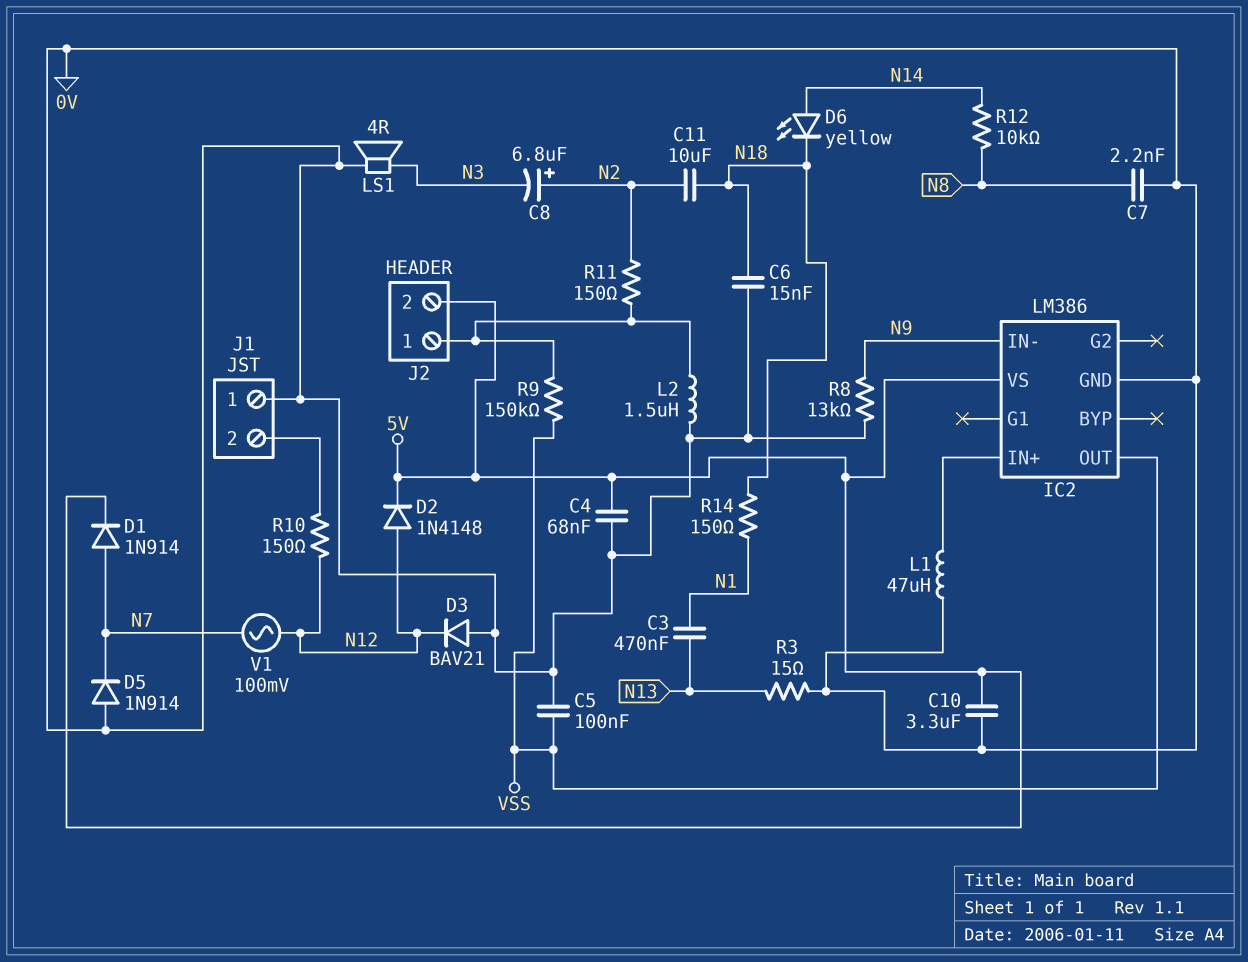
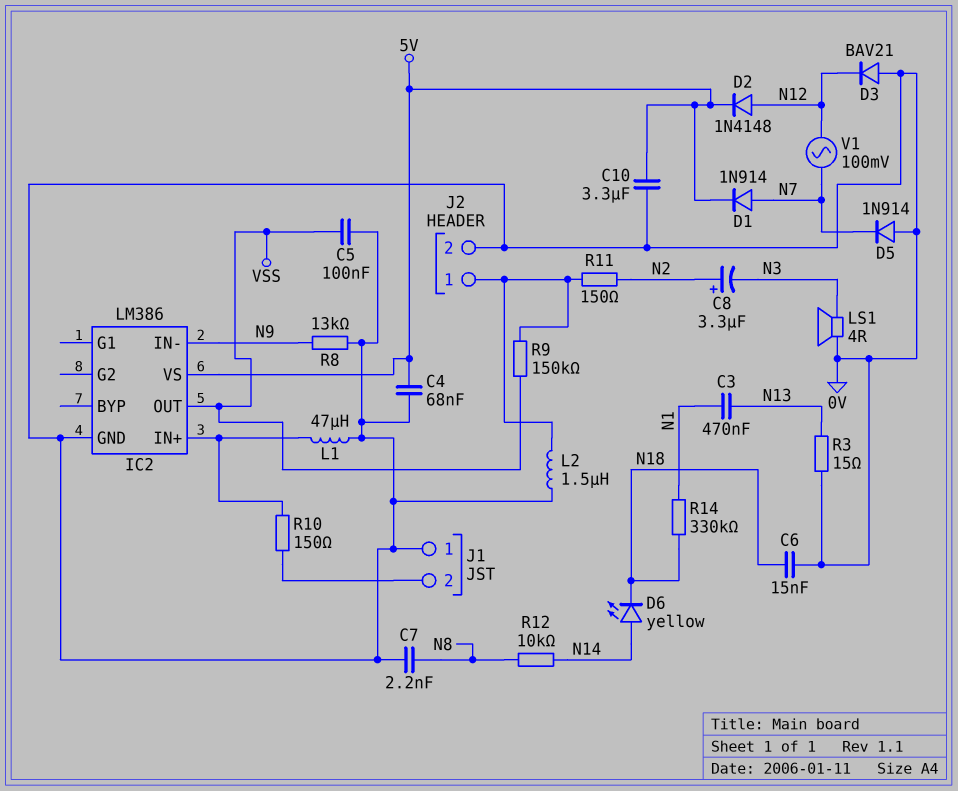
C8: 6.8uF (plus N2, minus N3) -> 3.3uF (plus N2, minus N3)
C11: 10uF (N2, N18) -> none
J2 pin 2: 5V -> 0V
R10: 150 (J1/2, N12) -> 150 (IC2/IN+, J1/2)
R14: 150 (N1, N18) -> 330k (N1, N18)

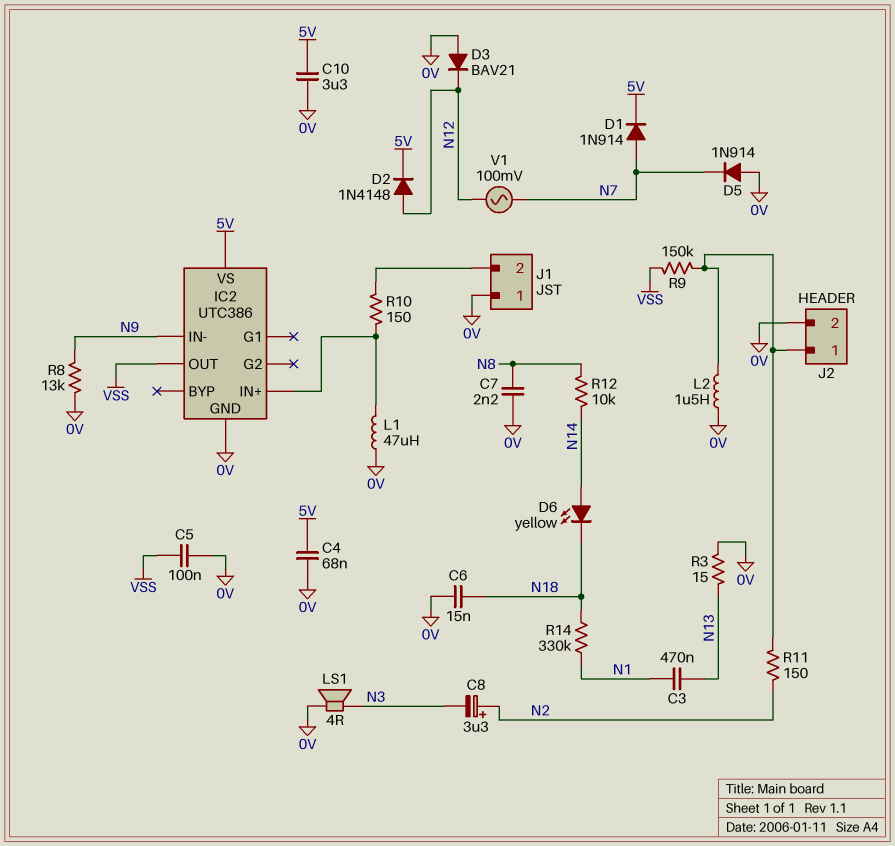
IC2: LM386 -> UTC386

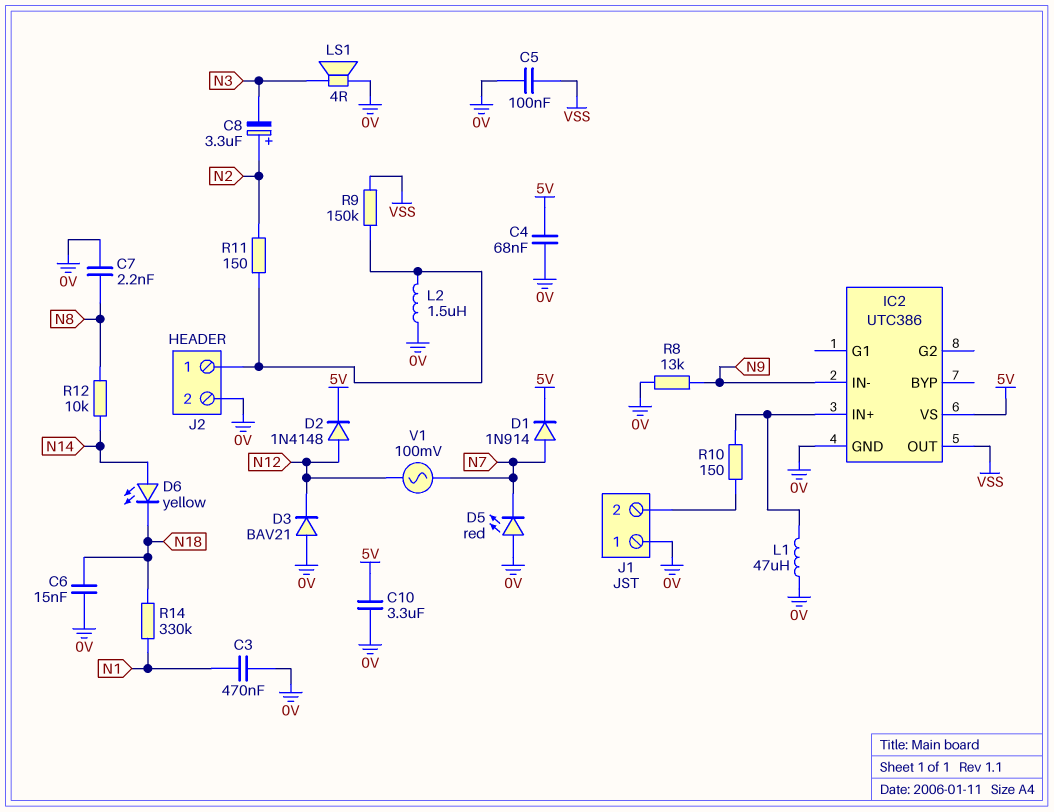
C3: 470nF (N1, N13) -> 470nF (0V, N1)
D5: diode 1N914 (A 0V, K N7) -> LED red (A 0V, K N7)
R3: 15 (0V, N13) -> none

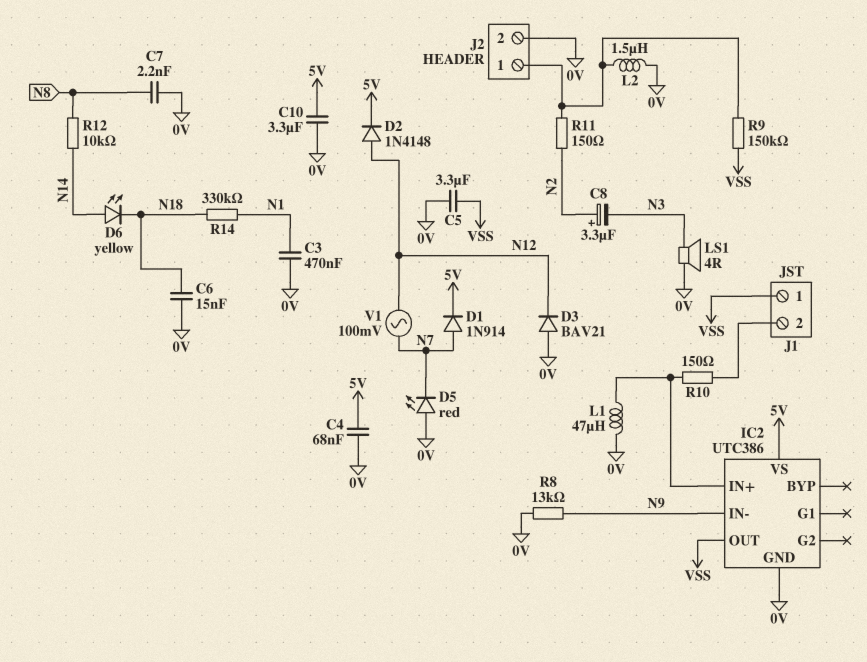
C5: 100nF (0V, VSS) -> 3.3uF (0V, VSS)
J1 pin 1: 0V -> VSS

